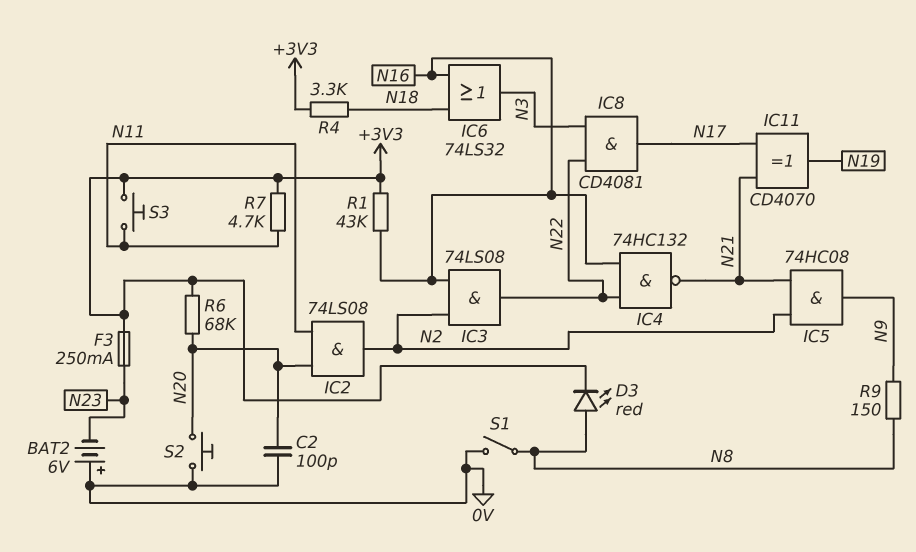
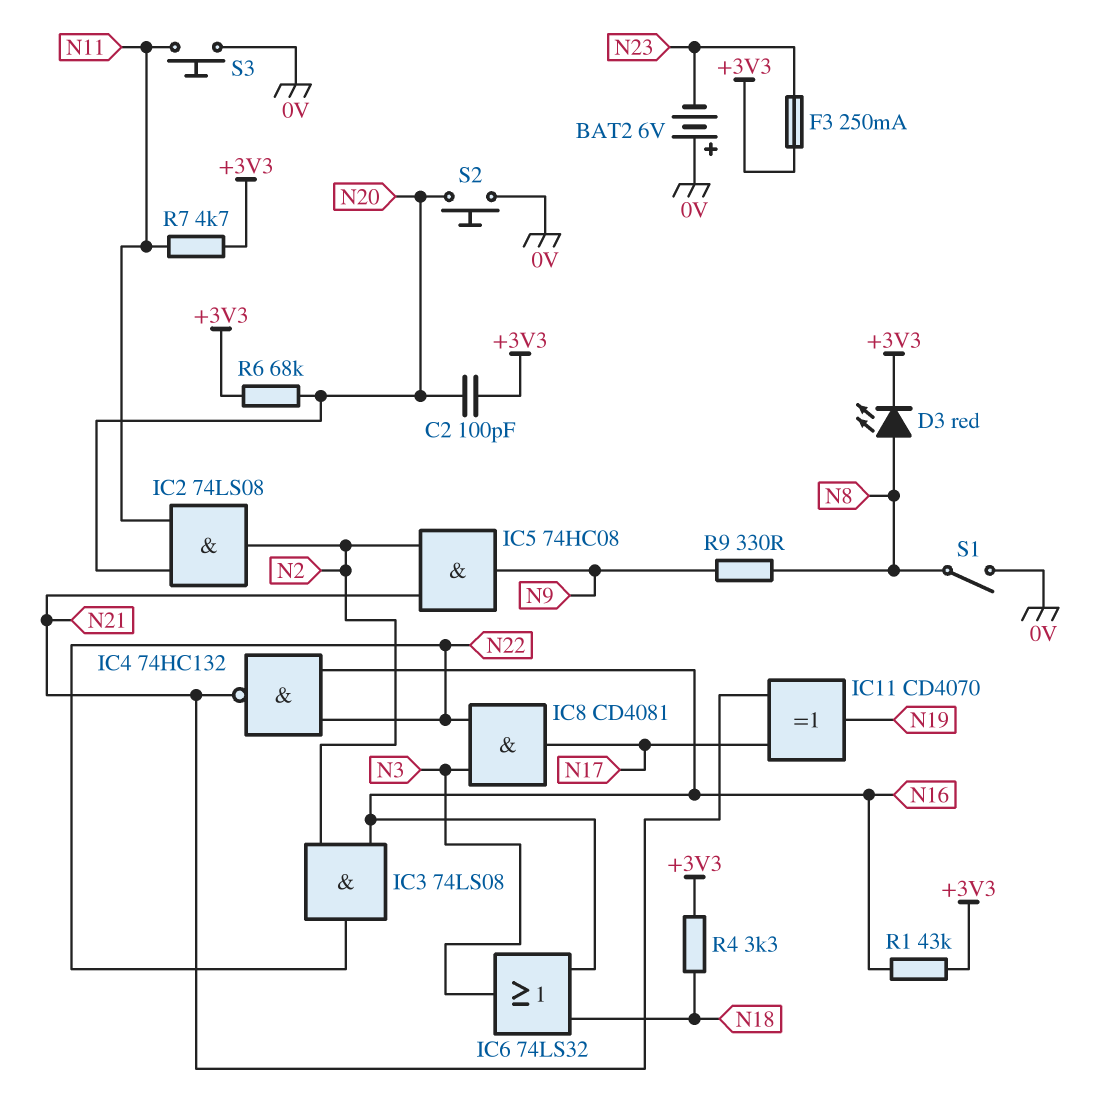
C2: 100pF (0V, N20) -> 100pF (+3V3, N20)
R9: 150 (N8, N9) -> 330 (N8, N9)
S3: button (+3V3, N11) -> button (0V, N11)

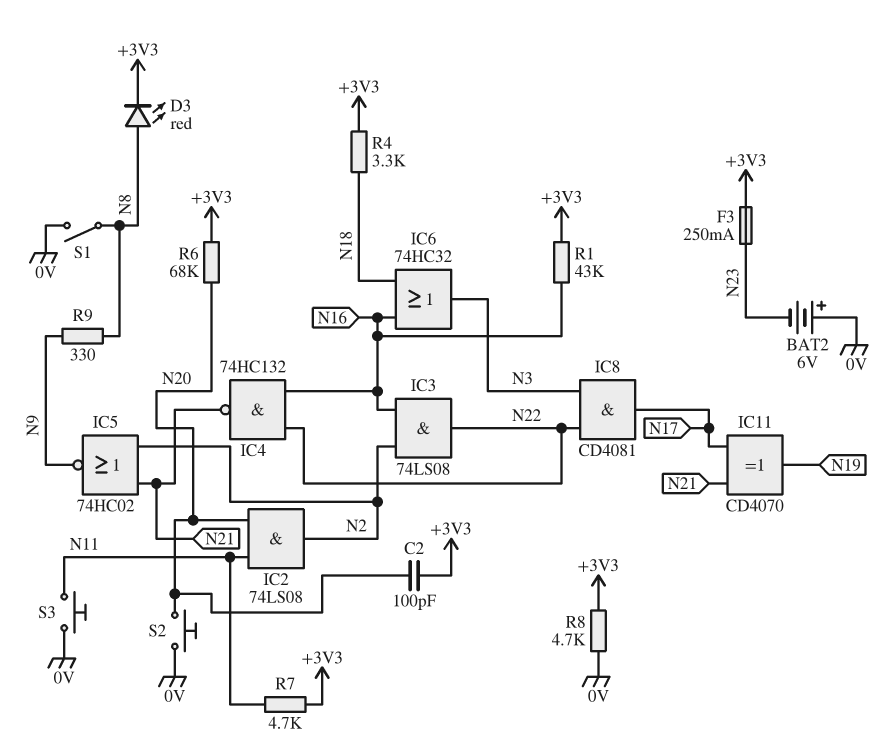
IC5: AND 74HC08 (in N2, in N21, out N9) -> NOR 74HC02 (in N2, in N21, out N9)
IC6: OR 74LS32 (in N16, in N18, out N3) -> OR 74HC32 (in N16, in N18, out N3)
R8: none -> 4.7k (+3V3, 0V)

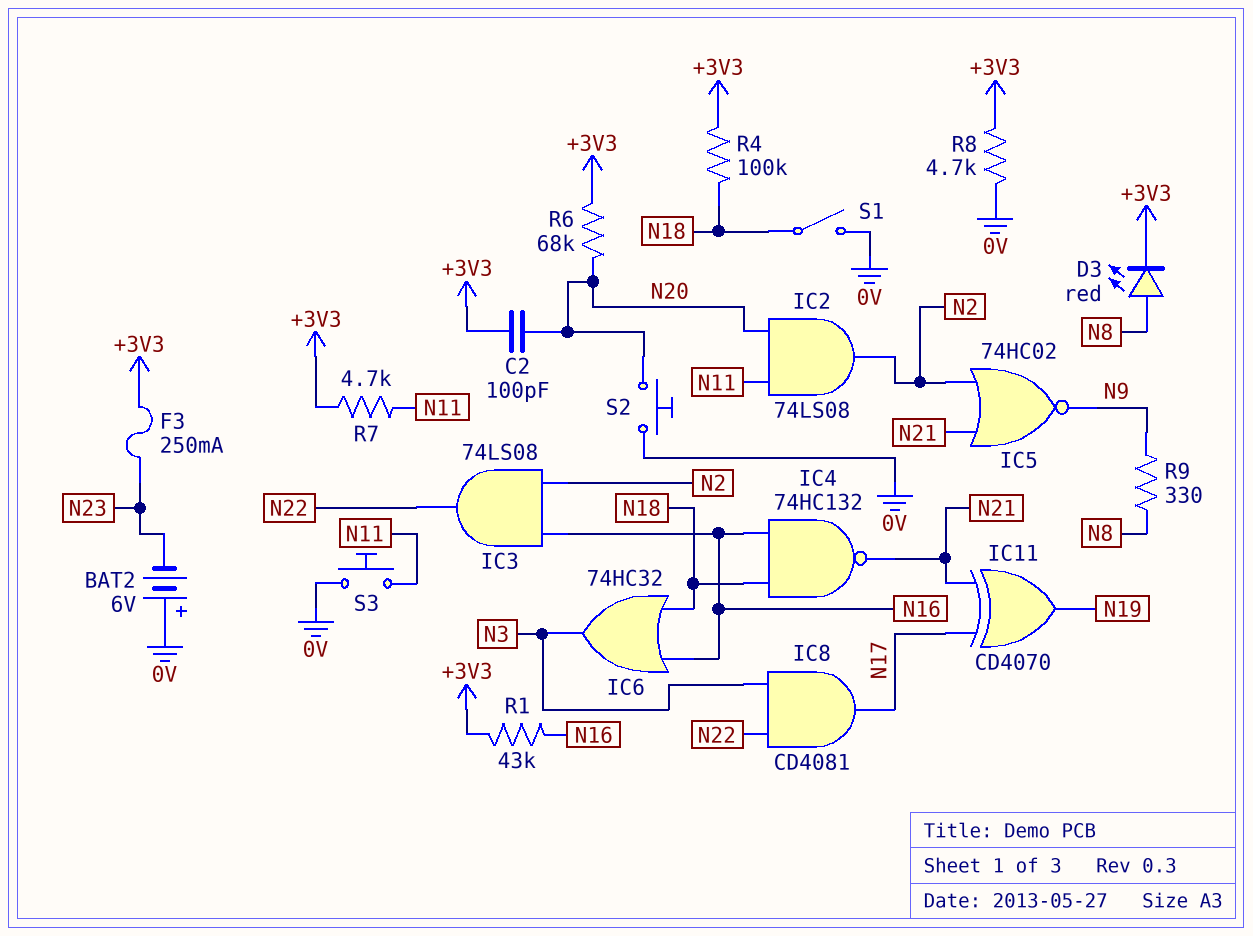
IC4: NAND 74HC132 (in N16, in N22, out N21) -> NAND 74HC132 (in N16, in N18, out N21)
R4: 3.3k (+3V3, N18) -> 100k (+3V3, N18)
S1: switch (0V, N8) -> switch (0V, N18)

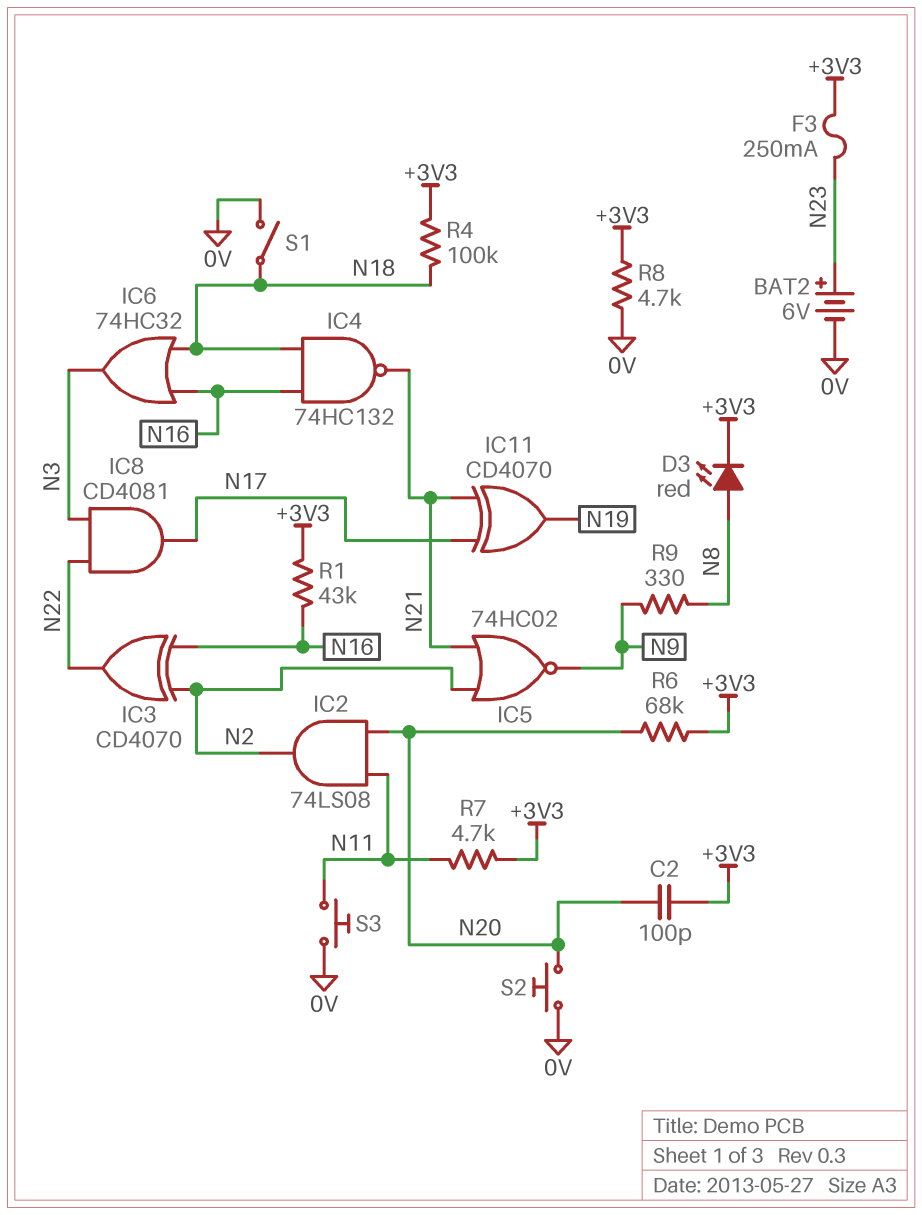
BAT2: 6V (plus 0V, minus N23) -> 6V (plus N23, minus 0V)
IC3: AND 74LS08 (in N2, in N16, out N22) -> XOR CD4070 (in N2, in N16, out N22)

